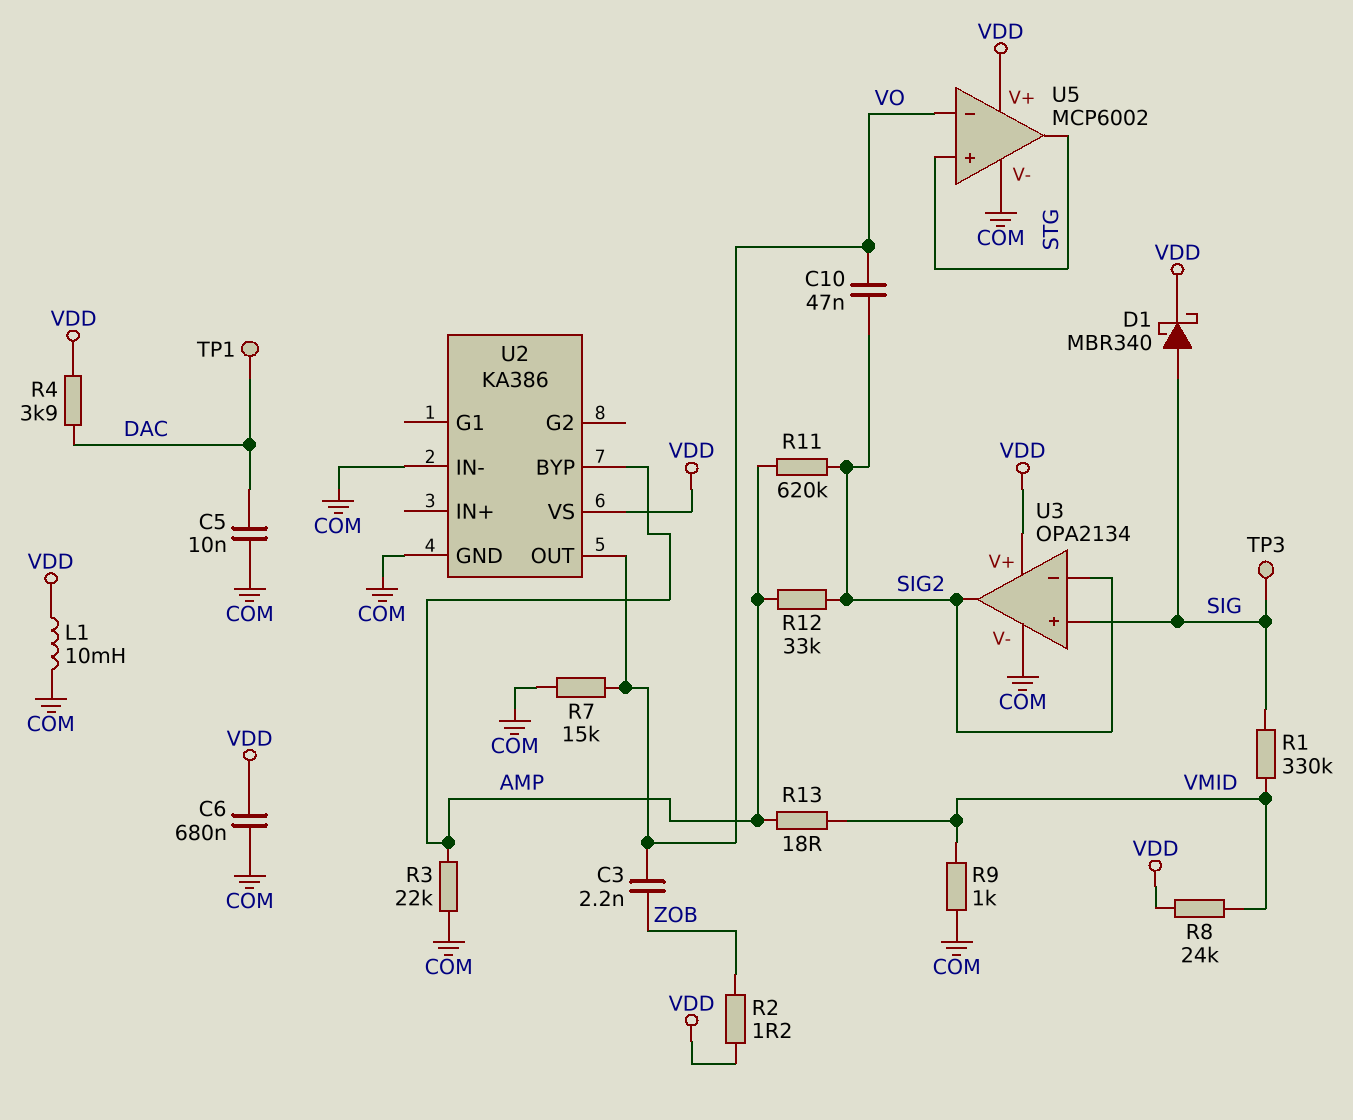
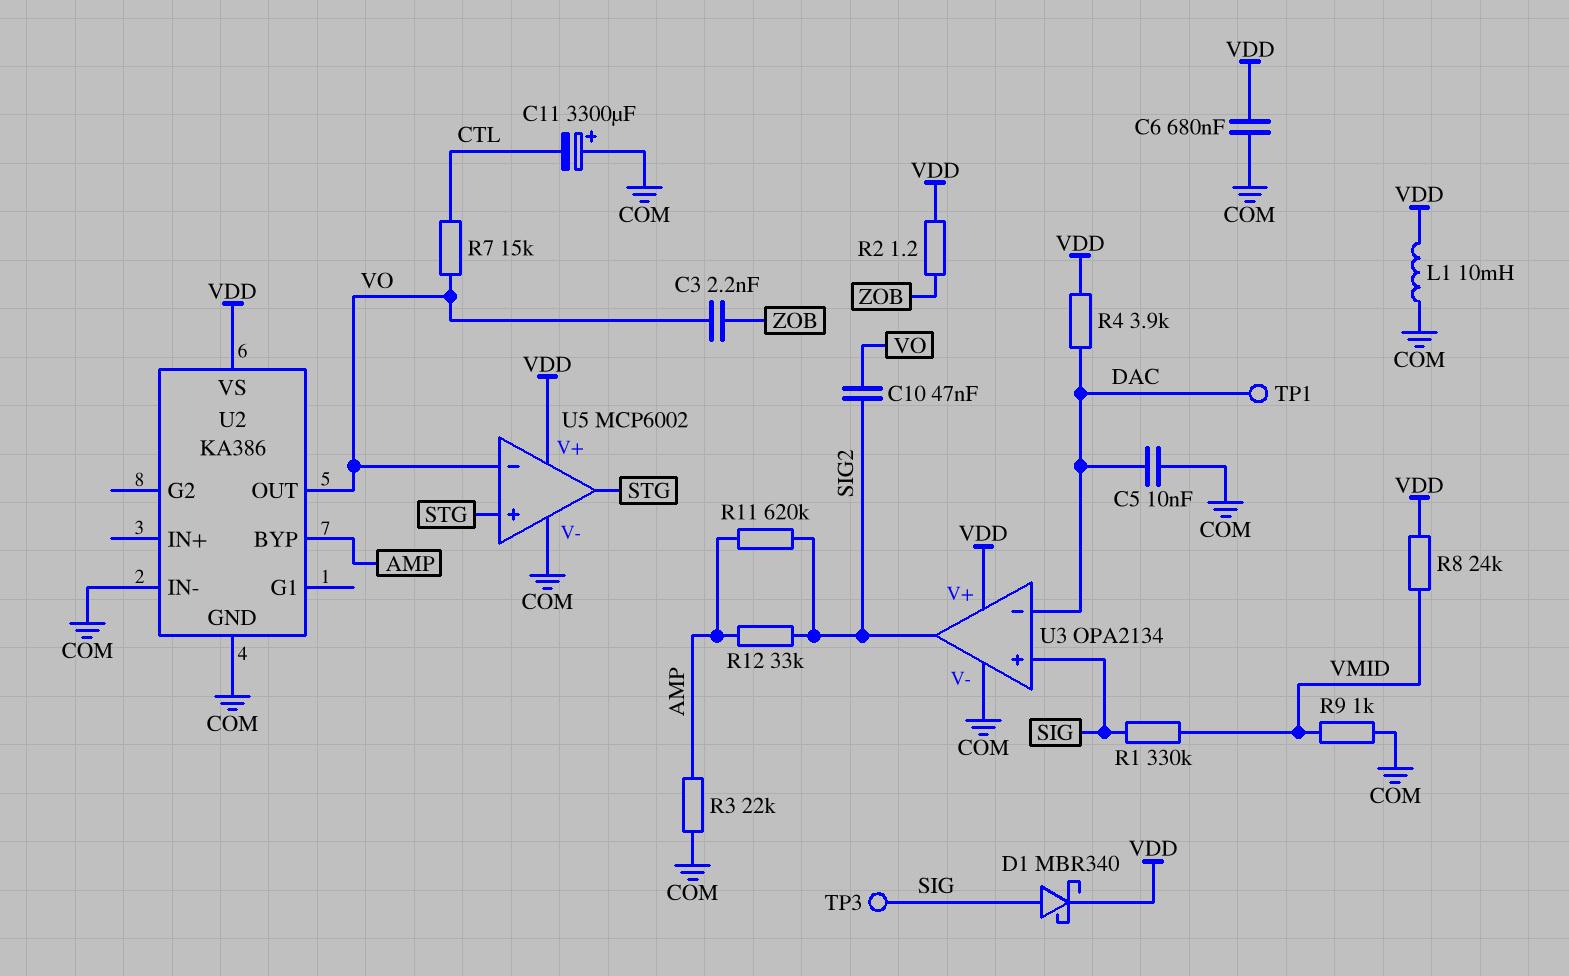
C11: none -> 3300uF (plus COM, minus CTL)
R7: 15k (COM, VO) -> 15k (CTL, VO)
R13: 18 (AMP, VMID) -> none
U3 pin in-: SIG2 -> DAC

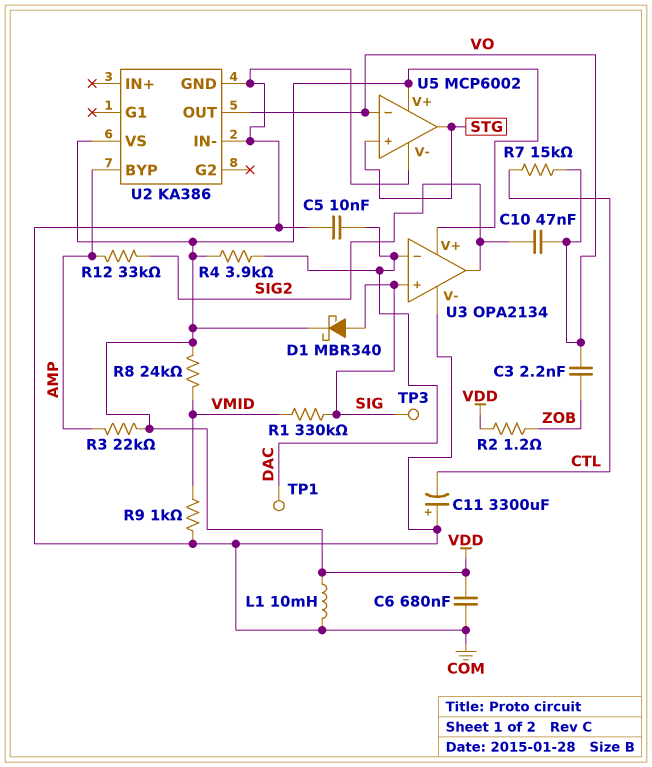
R3: 22k (AMP, COM) -> 22k (AMP, VDD)
R11: 620k (AMP, SIG2) -> none

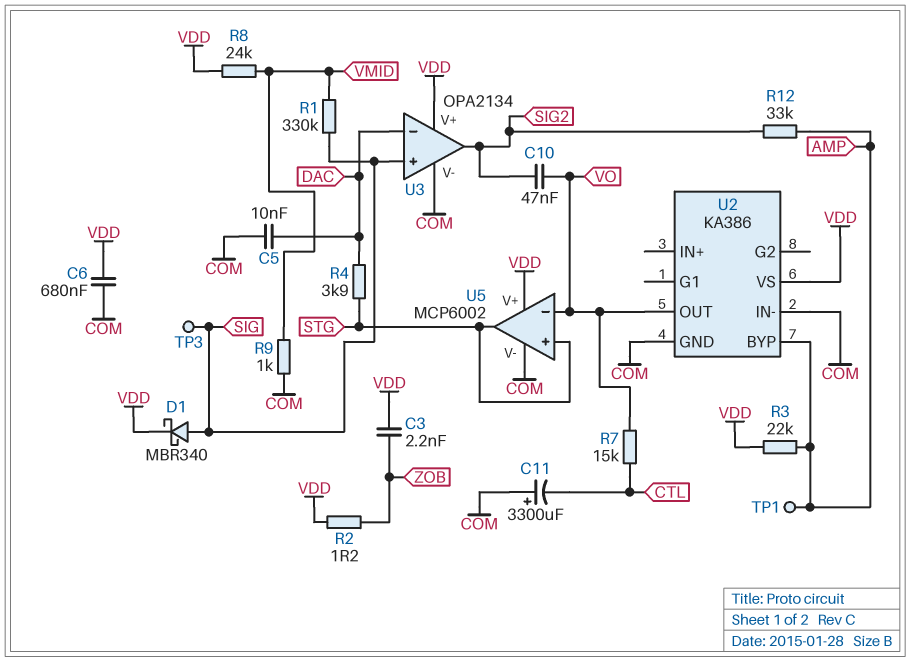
C3: 2.2nF (VO, ZOB) -> 2.2nF (VDD, ZOB)
L1: 10mH (COM, VDD) -> none
R4: 3.9k (DAC, VDD) -> 3.9k (DAC, STG)
TP1: test point (DAC) -> test point (AMP)

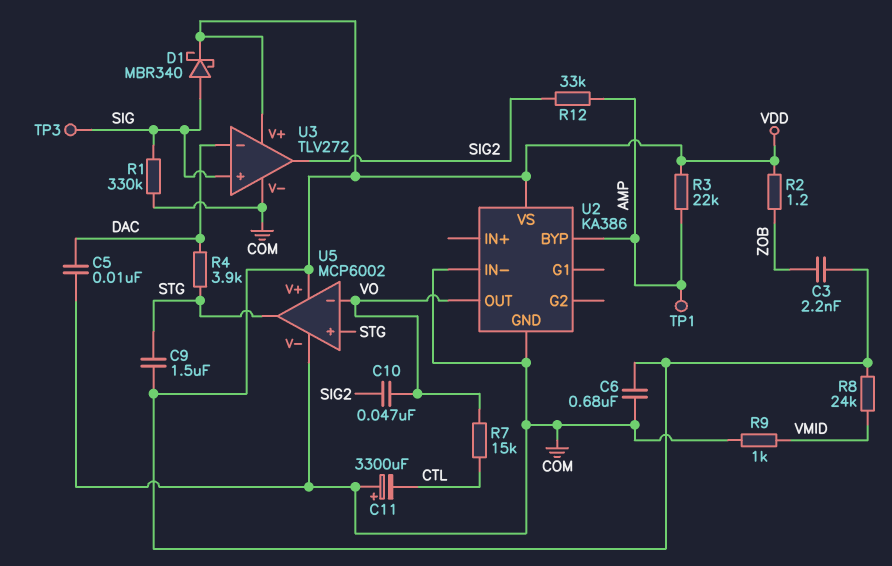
C9: none -> 1.5uF (STG, VDD)
R1: 330k (SIG, VMID) -> 330k (COM, SIG)
U3: OPA2134 -> TLV272

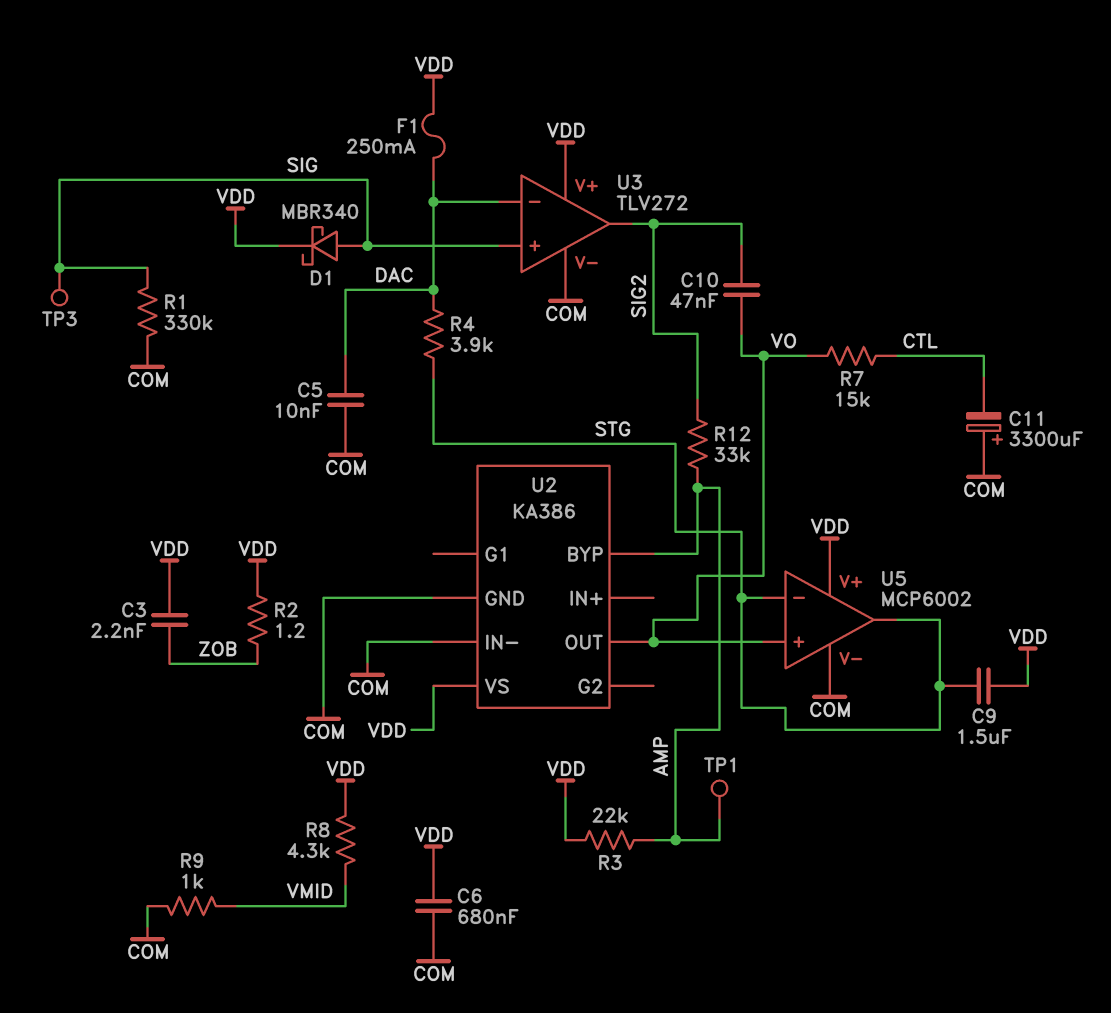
F1: none -> 250mA (DAC, VDD)
R8: 24k (VDD, VMID) -> 4.3k (VDD, VMID)
U5 pin in+: STG -> VO
U5 pin in-: VO -> STG

